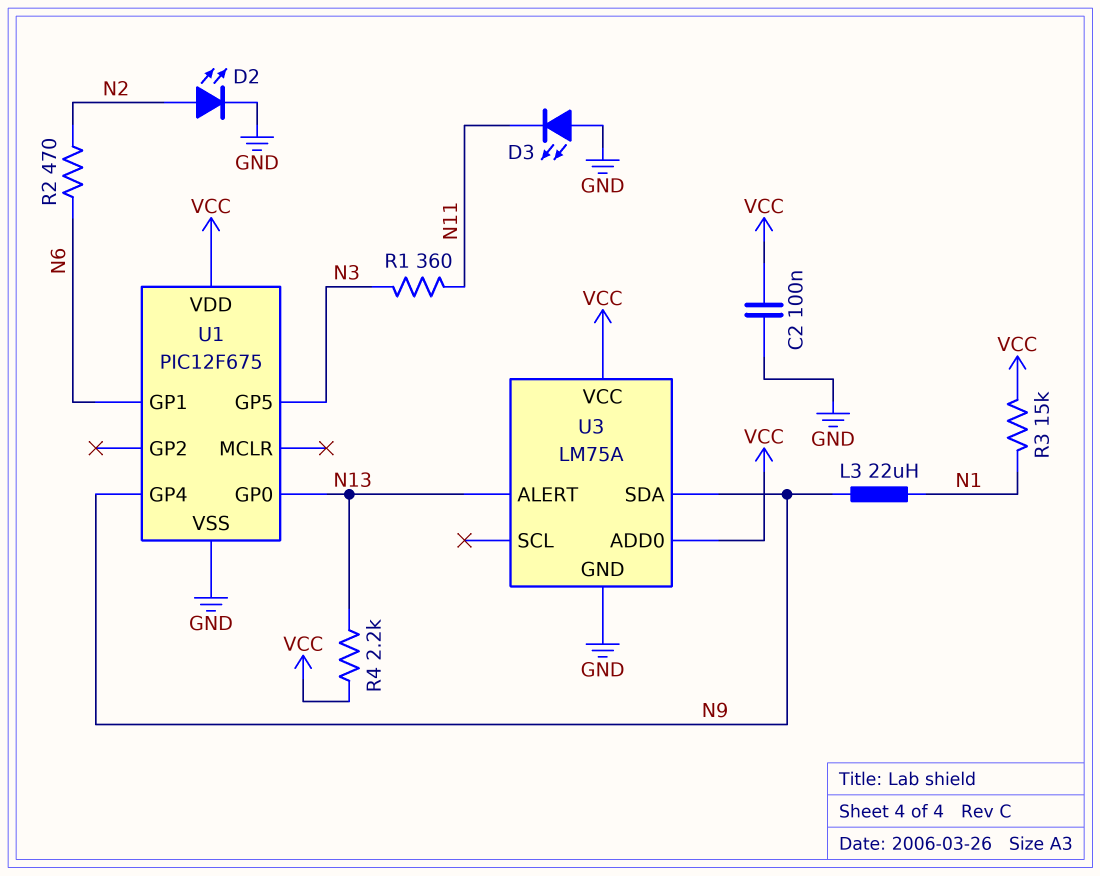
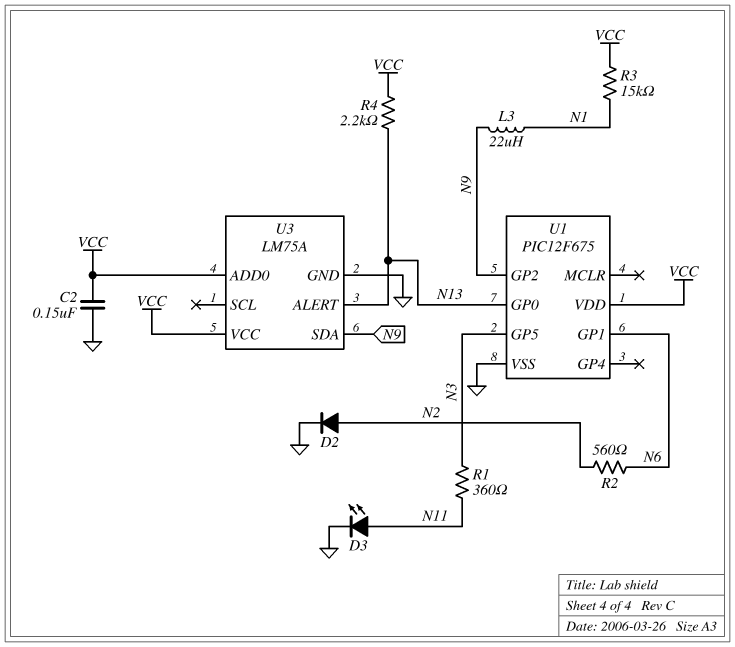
C2: 100nF (GND, VCC) -> 150nF (GND, VCC)
D2: LED (A N2, K GND) -> diode (A N2, K GND)
D3: LED (A GND, K N11) -> LED (A N11, K GND)
R2: 470 (N2, N6) -> 560 (N2, N6)
U1 pin GP2: none -> N9
U1 pin GP4: N9 -> none

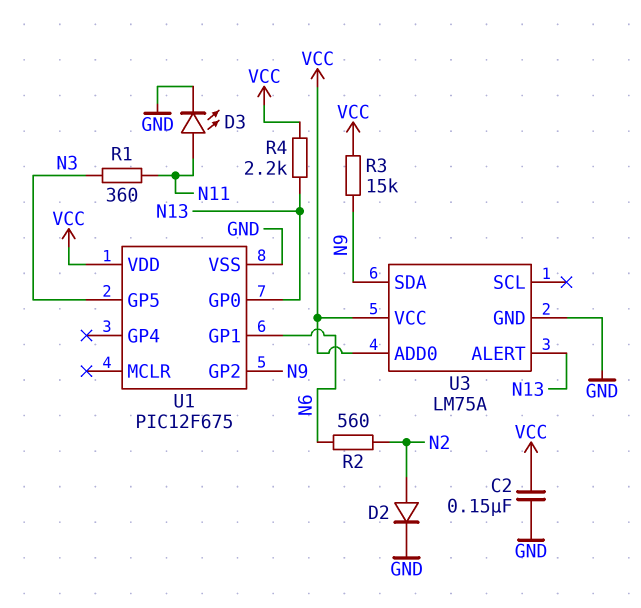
L3: 22uH (N1, N9) -> none
R3: 15k (N1, VCC) -> 15k (N9, VCC)

